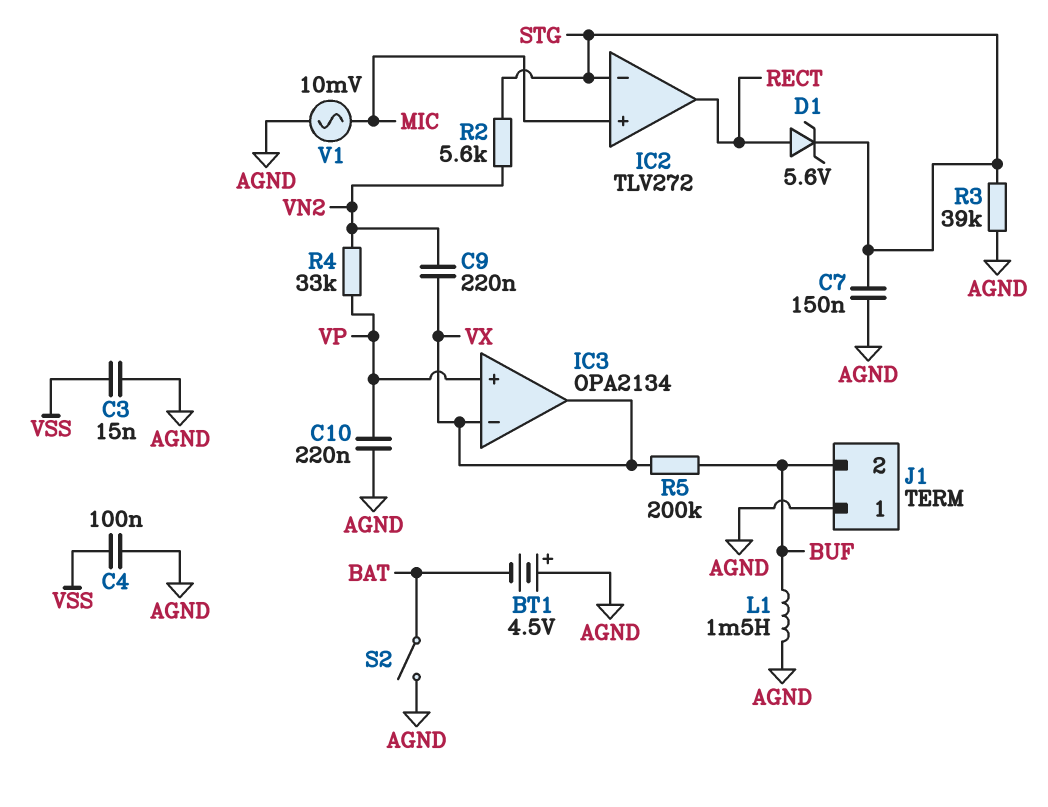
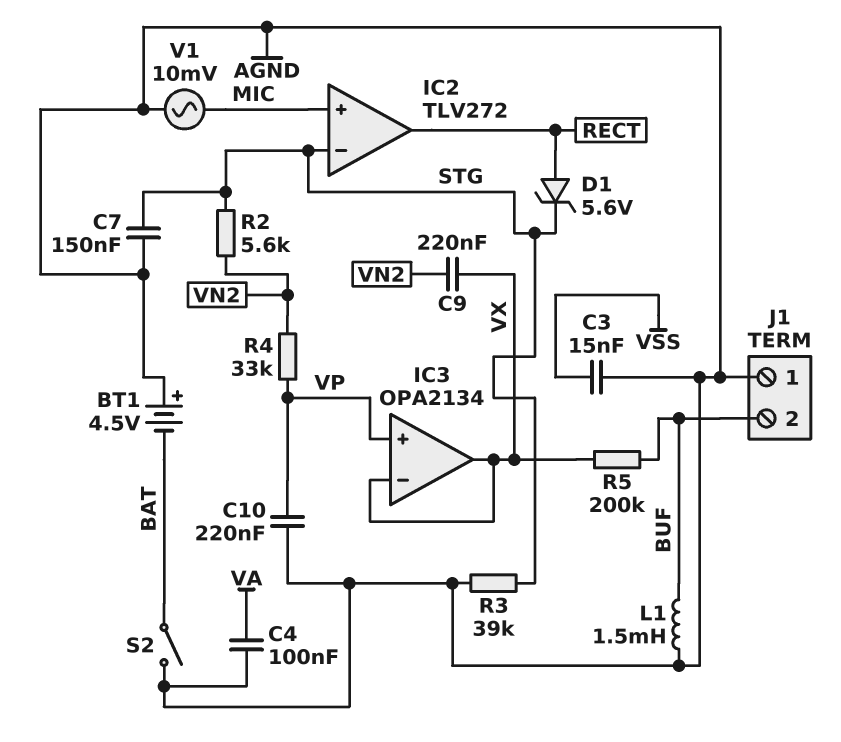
C4: 100nF (AGND, VSS) -> 100nF (AGND, VA)

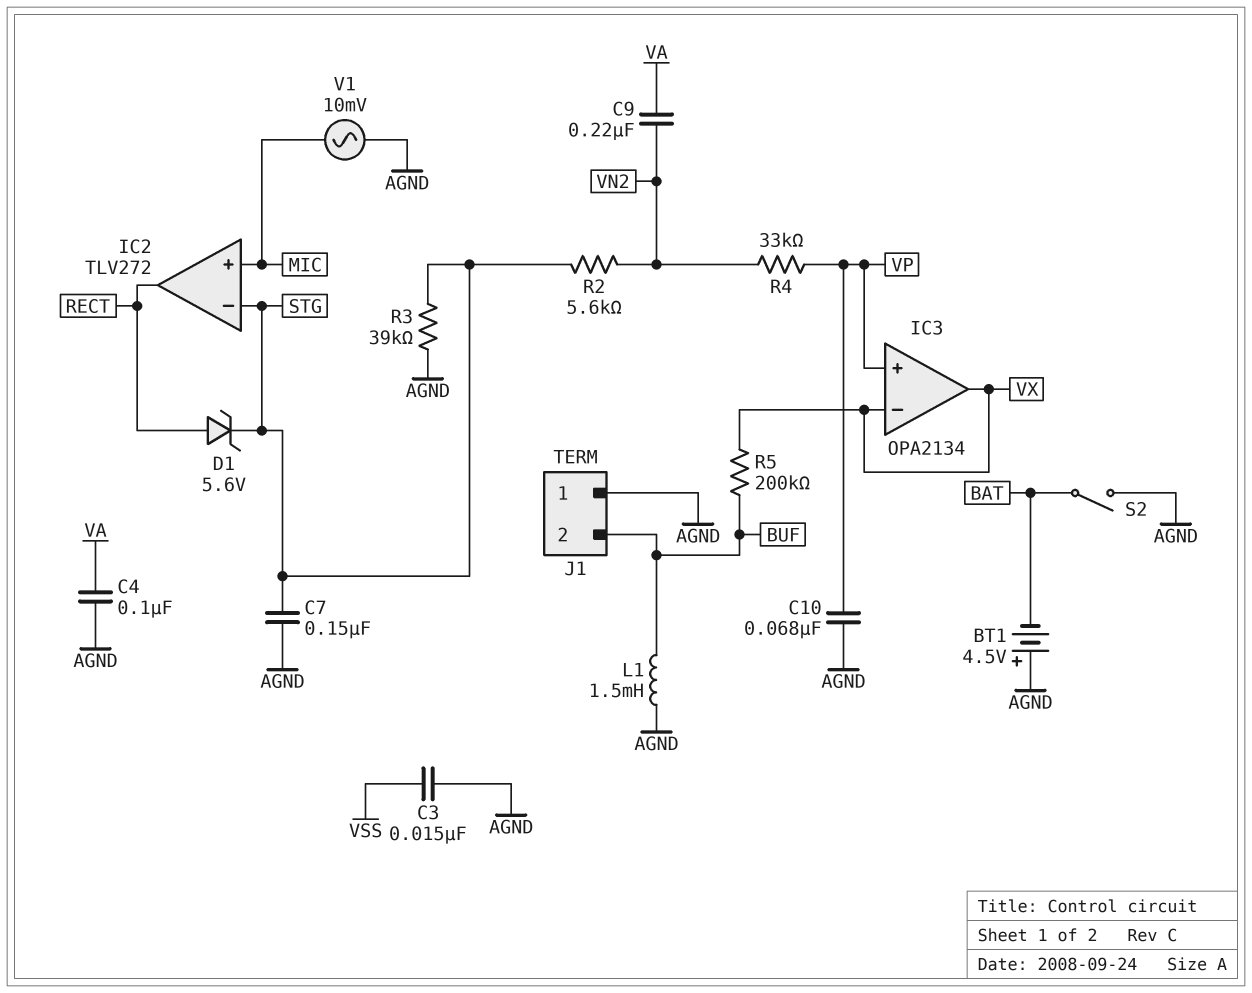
C9: 220nF (VN2, VX) -> 220nF (VA, VN2)
C10: 220nF (AGND, VP) -> 68nF (AGND, VP)

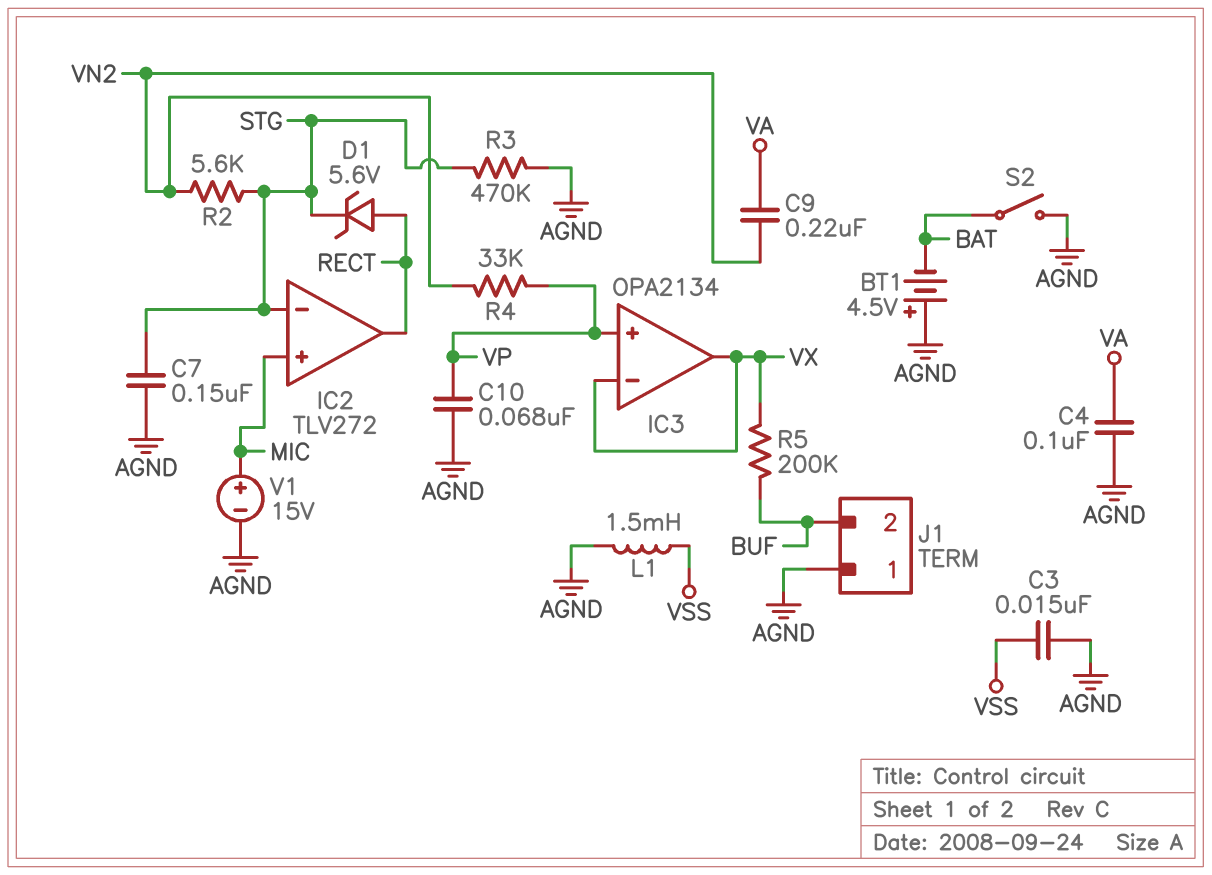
L1: 1.5mH (AGND, BUF) -> 1.5mH (AGND, VSS)
R3: 39k (AGND, STG) -> 470k (AGND, STG)
V1: AC 10mV (AGND, MIC) -> 15V (plus MIC, minus AGND)

